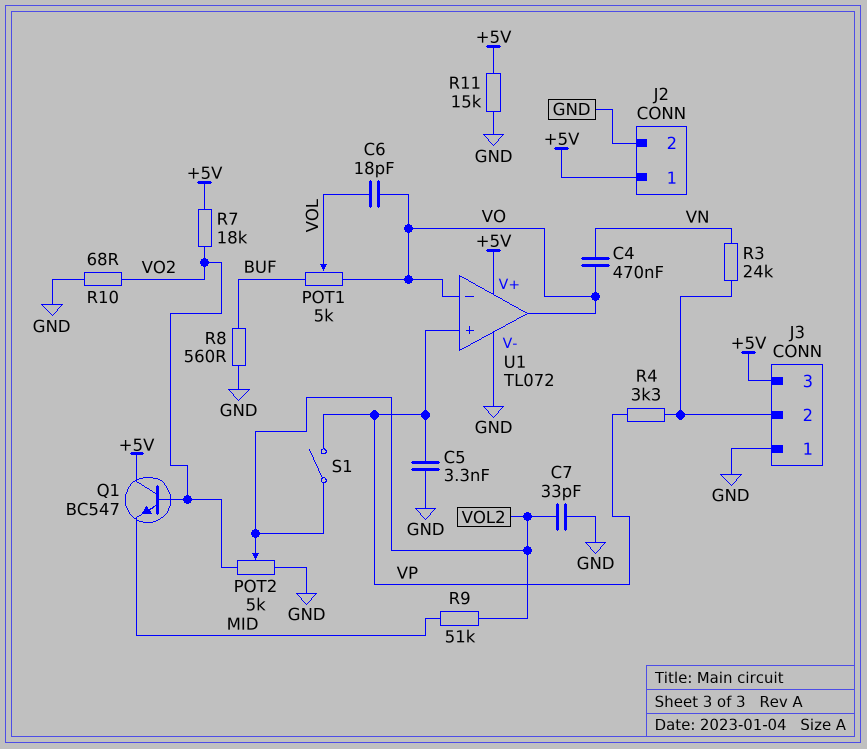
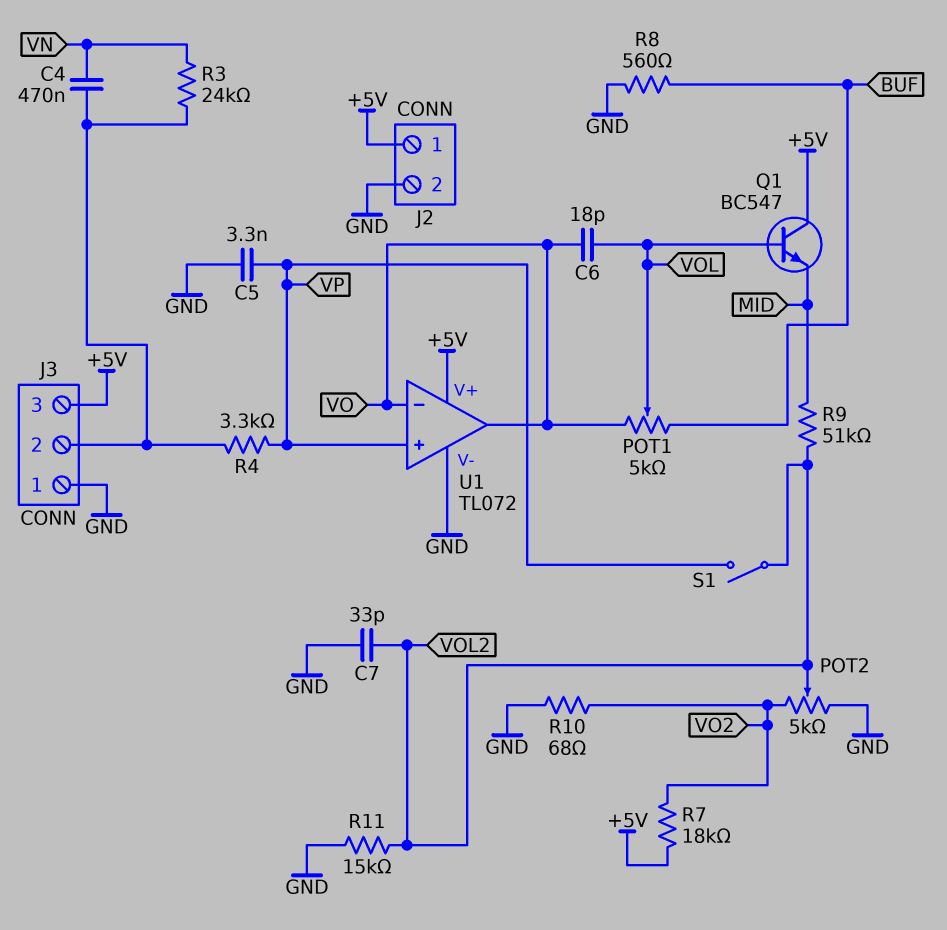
C4: 470nF (VN, VO) -> 470nF (J3/2, VN)
Q1: NPN BC547 (B VO2, C +5V, E MID) -> NPN BC547 (B VOL, C +5V, E MID)
R11: 15k (+5V, GND) -> 15k (GND, VOL2)

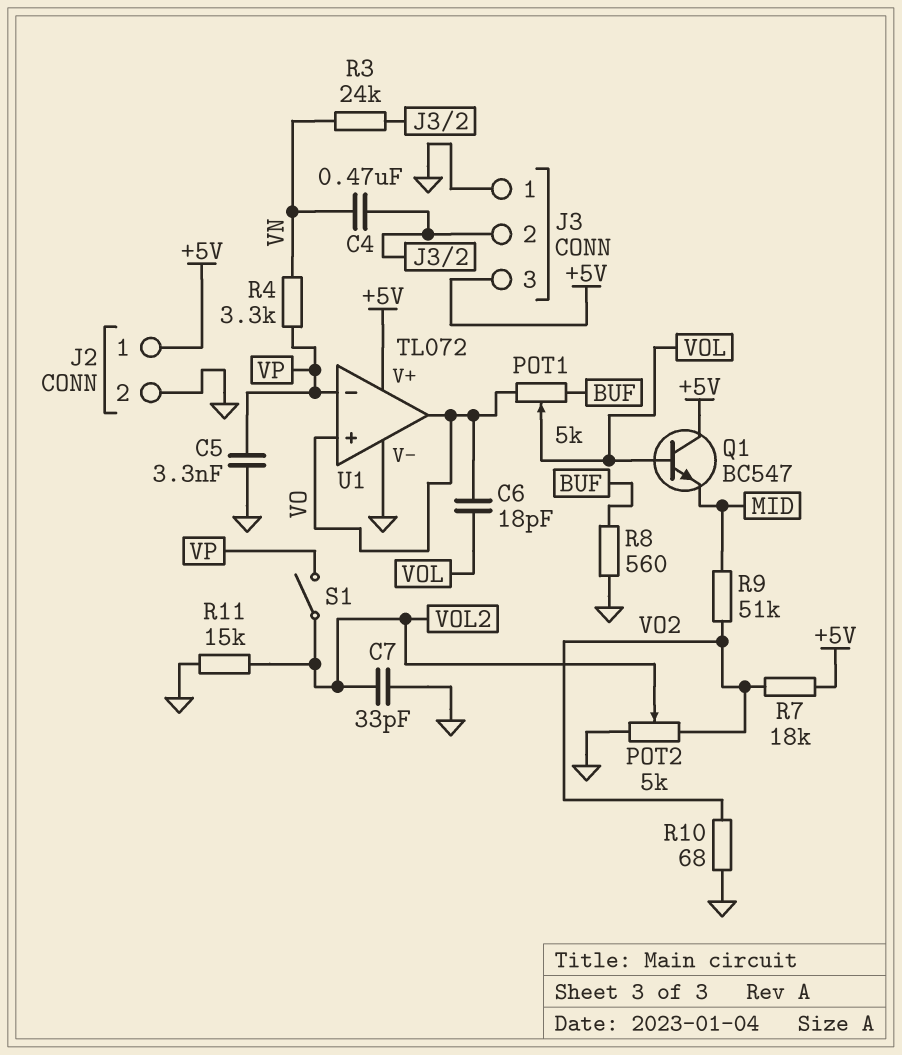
R4: 3.3k (J3/2, VP) -> 3.3k (VN, VP)
R9: 51k (MID, VOL2) -> 51k (MID, VO2)
U1 pin in+: VP -> VO
U1 pin in-: VO -> VP

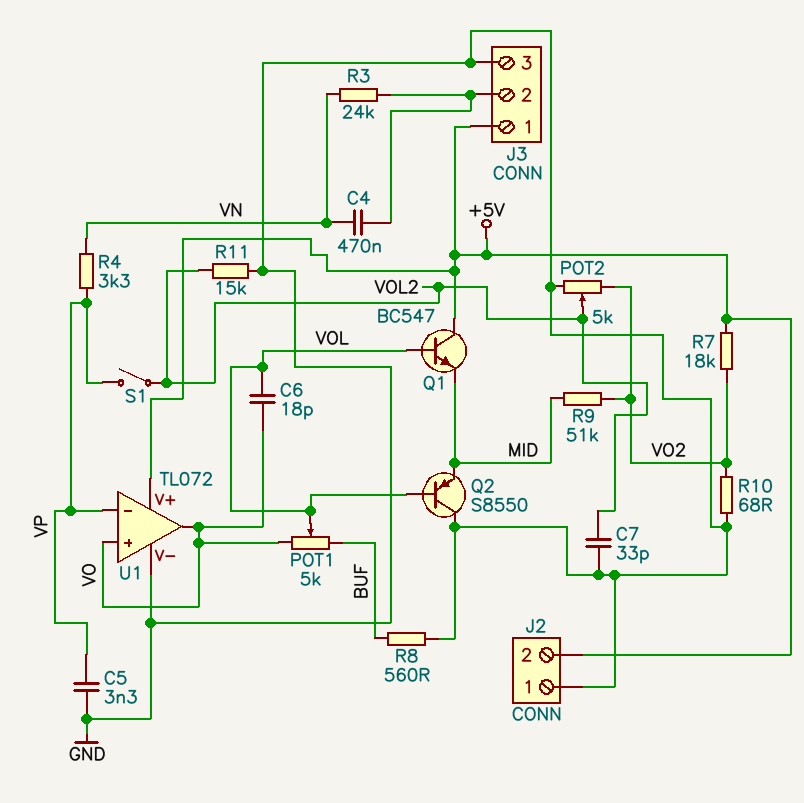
J2 pin 1: +5V -> GND
J2 pin 2: GND -> +5V
J3 pin 1: GND -> +5V
J3 pin 3: +5V -> GND
Q2: none -> PNP S8550 (B VOL, C GND, E MID)

